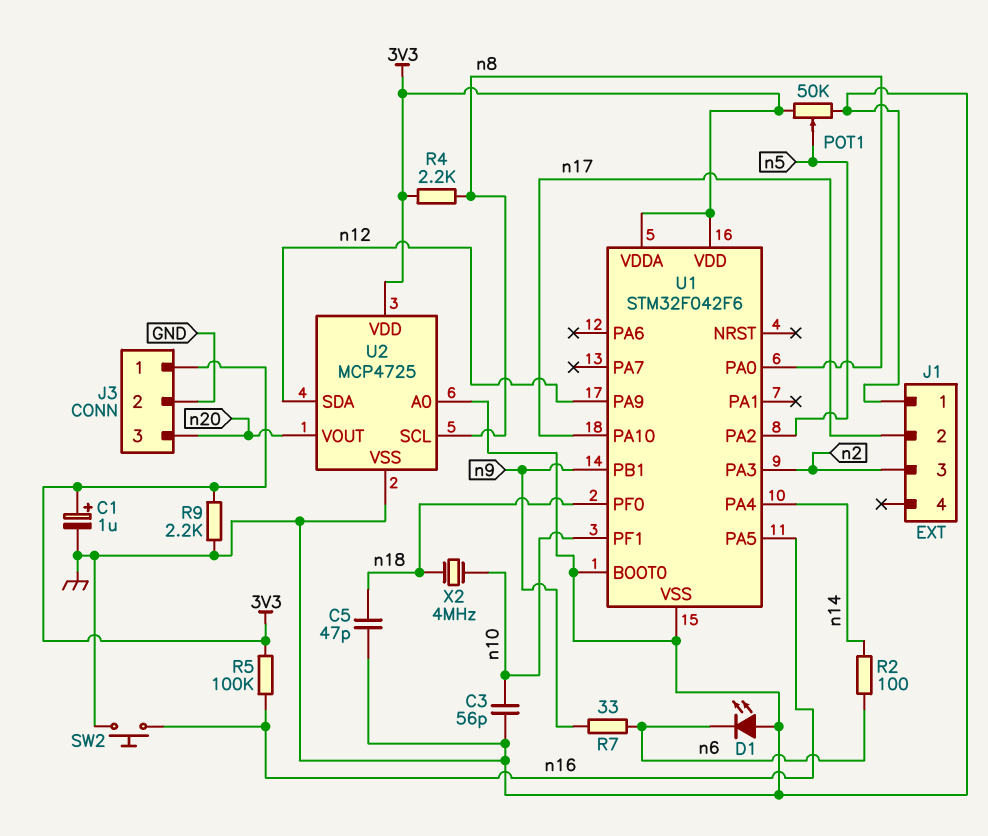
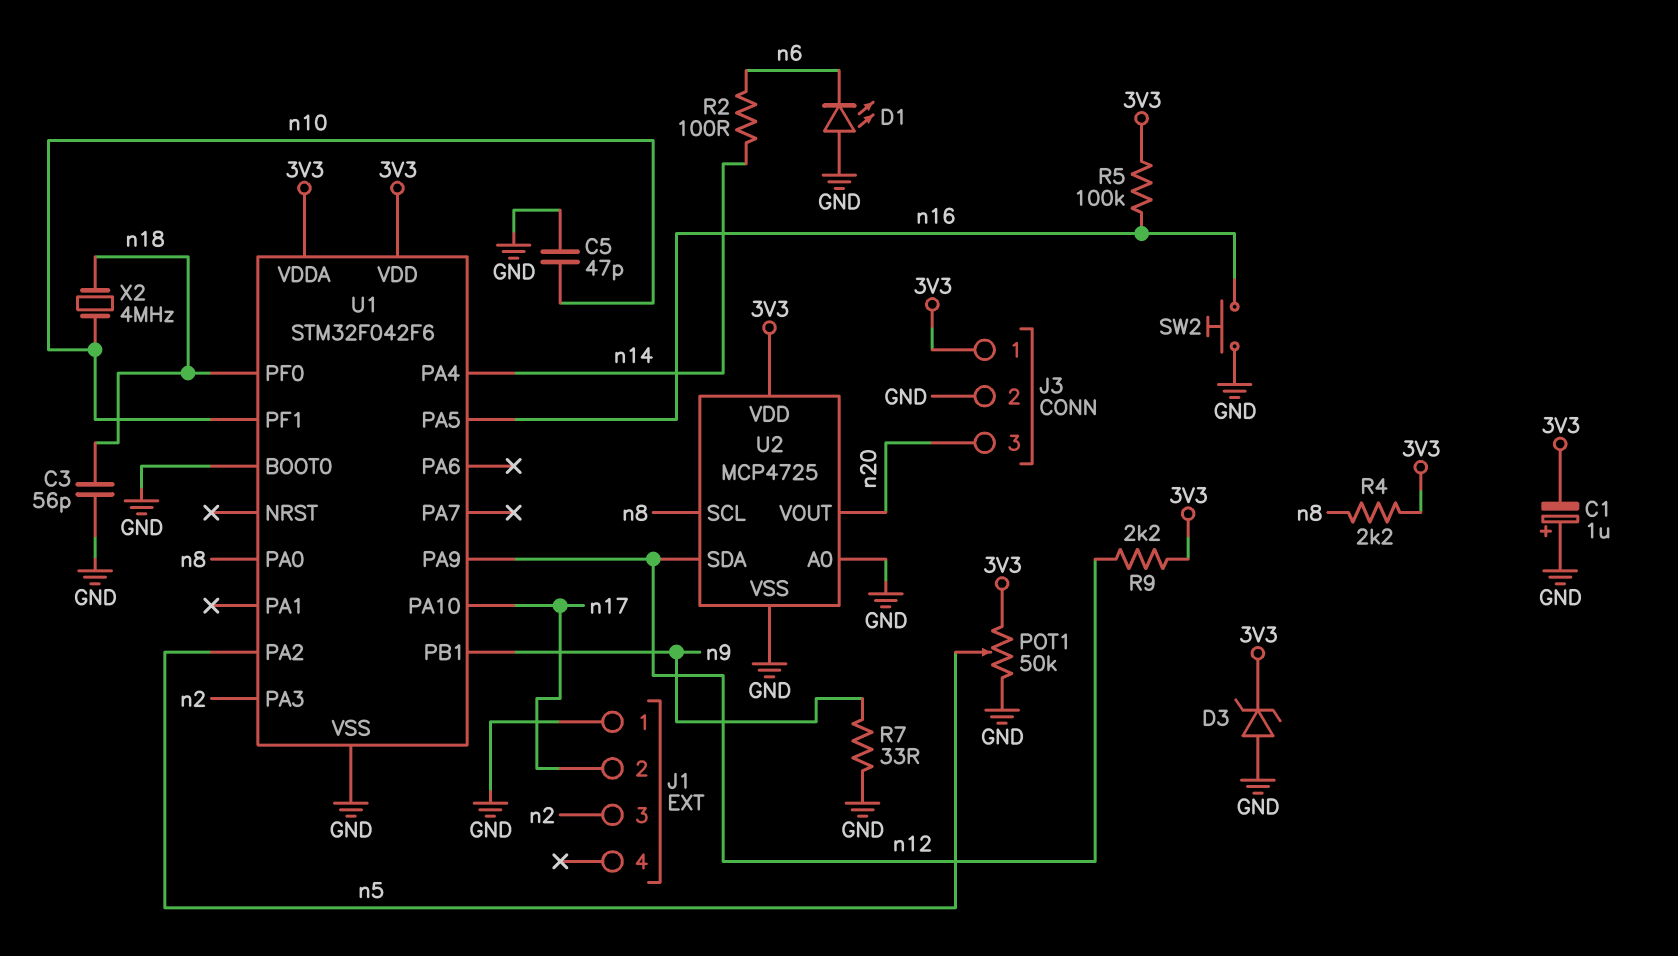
C1: 1uF (plus 3V3, minus GND) -> 1uF (plus GND, minus 3V3)
C3: 56pF (GND, n10) -> 56pF (GND, n18)
C5: 47pF (GND, n18) -> 47pF (GND, n10)
D3: none -> zener (A GND, K 3V3)
R7: 33 (n6, n9) -> 33 (GND, n9)
R9: 2.2k (3V3, GND) -> 2.2k (3V3, n12)

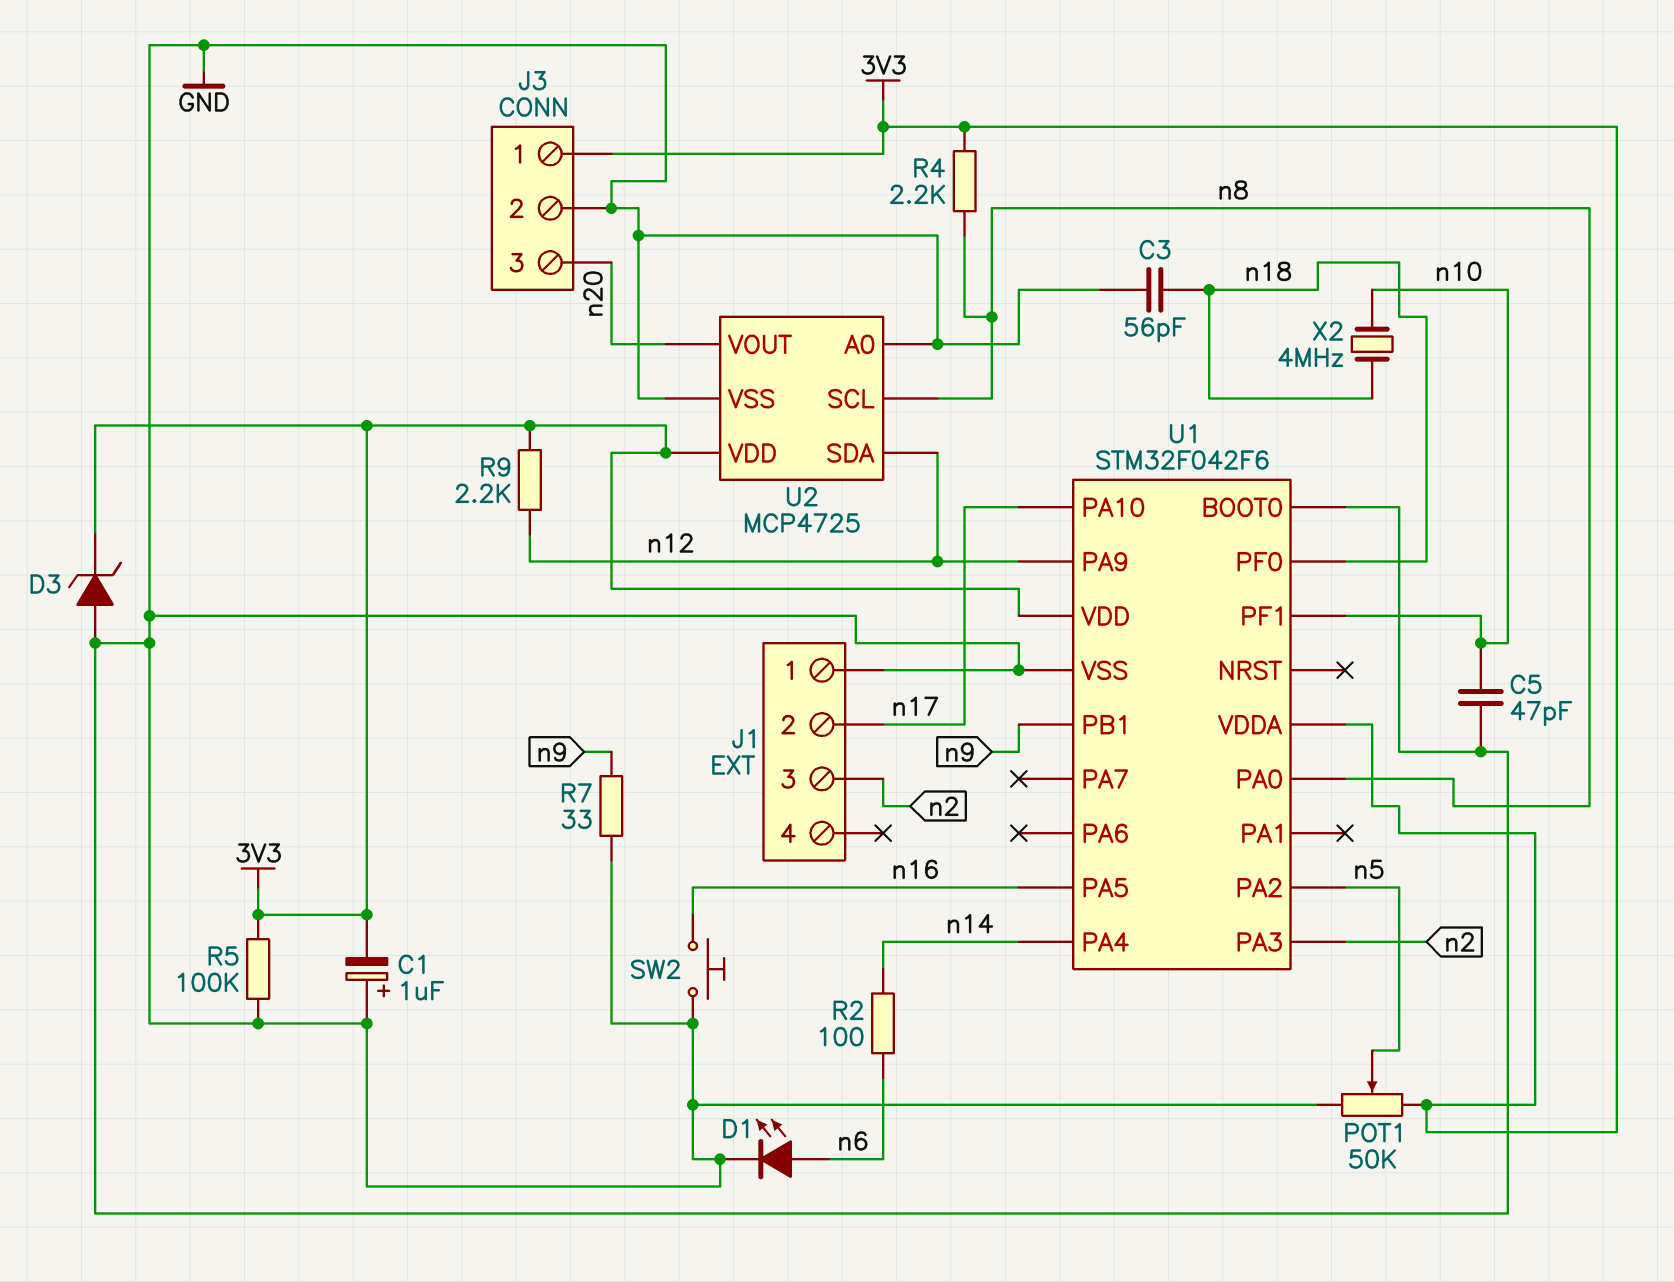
D1: LED (A GND, K n6) -> LED (A n6, K GND)
R5: 100k (3V3, n16) -> 100k (3V3, GND)

